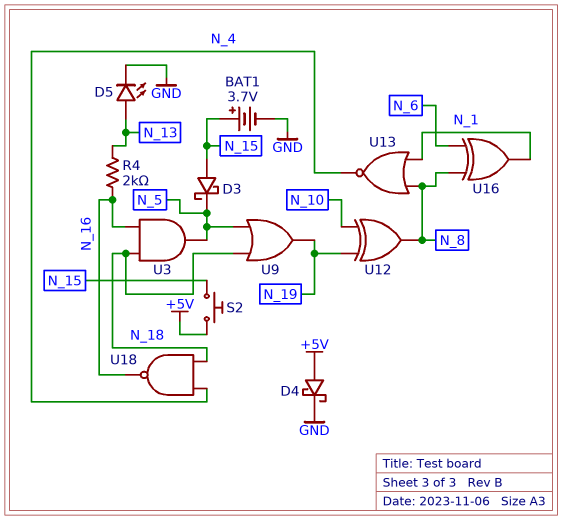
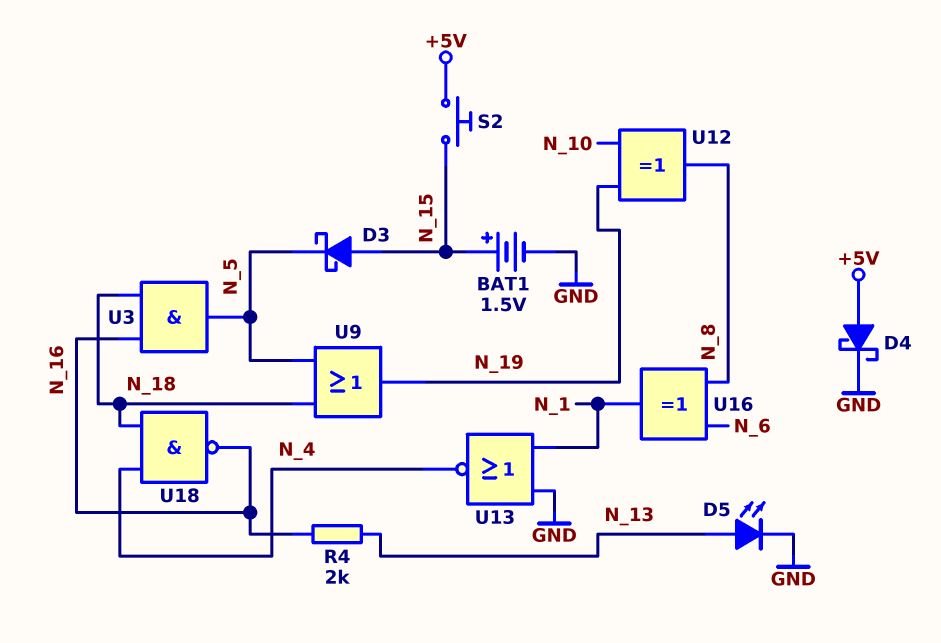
BAT1: 3.7V (plus N_15, minus GND) -> 1.5V (plus N_15, minus GND)
U13: NOR (in N_1, in N_8, out N_4) -> NOR (in GND, in N_1, out N_4)

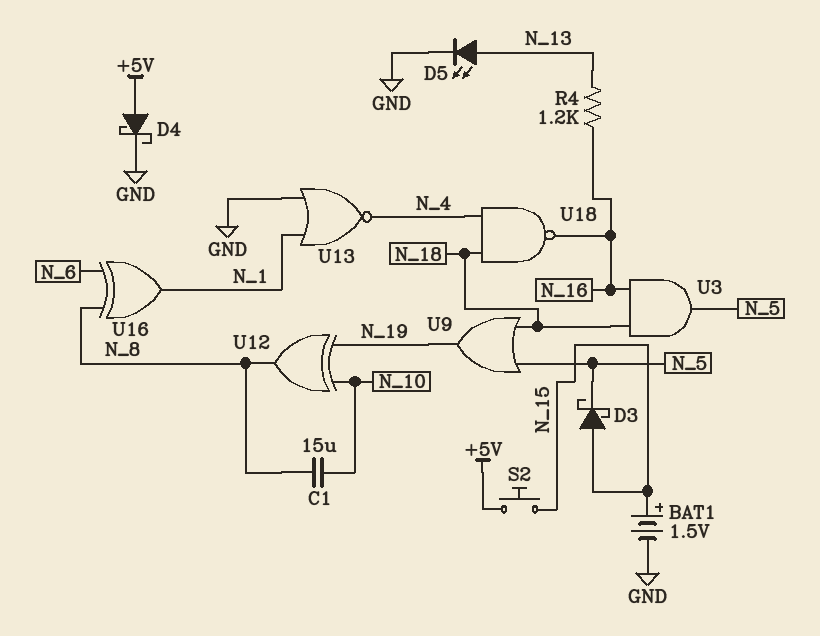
C1: none -> 15uF (N_8, N_10)
R4: 2k (N_13, N_16) -> 1.2k (N_13, N_16)

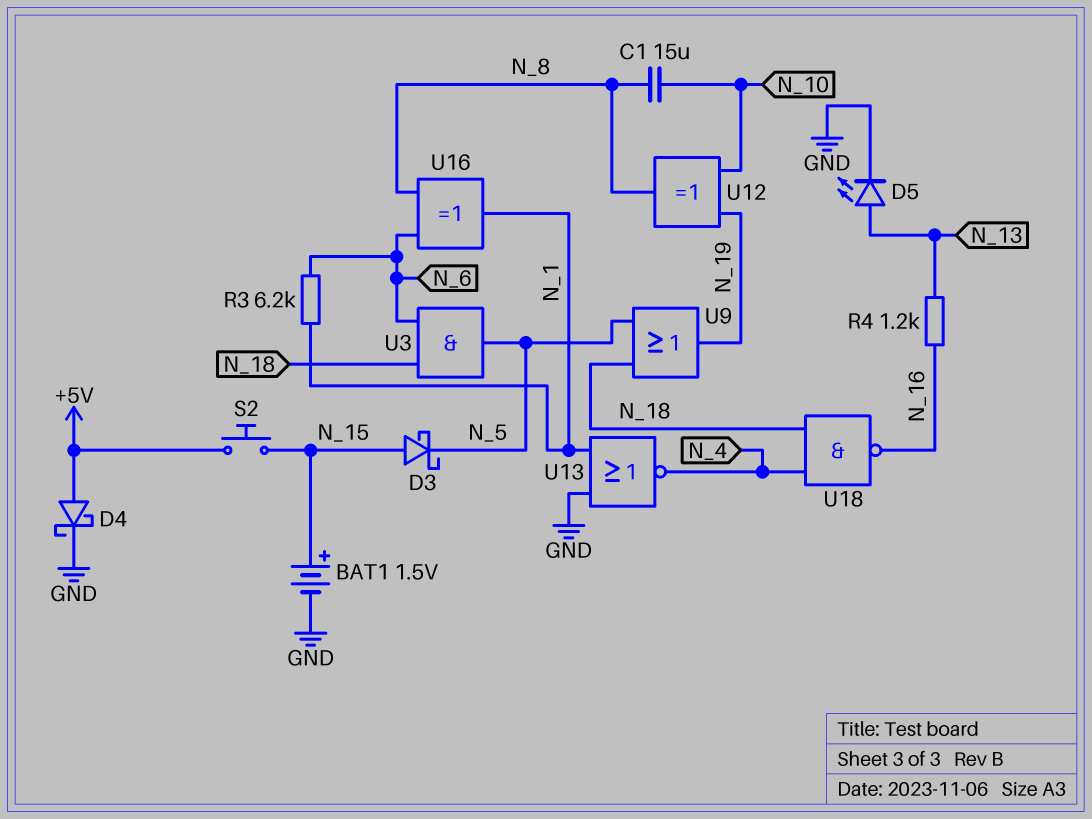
R3: none -> 6.2k (N_1, N_6)
U3: AND (in N_16, in N_18, out N_5) -> AND (in N_6, in N_18, out N_5)

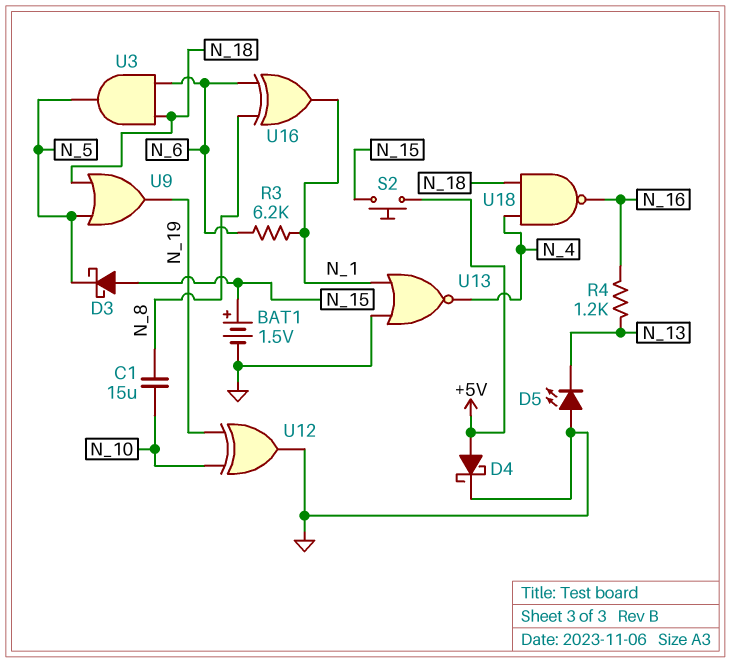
D5: LED (A N_13, K GND) -> LED (A GND, K N_13)
U12: XOR (in N_10, in N_19, out N_8) -> XOR (in N_10, in N_19, out GND)

